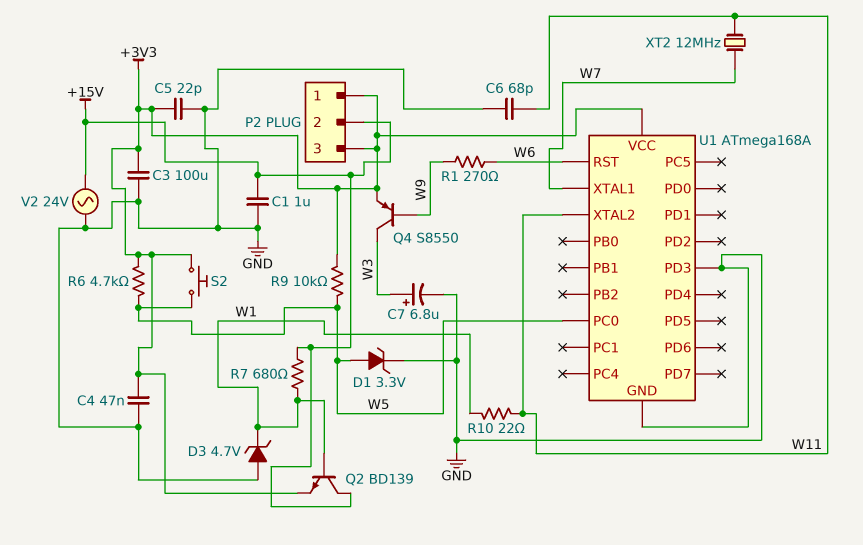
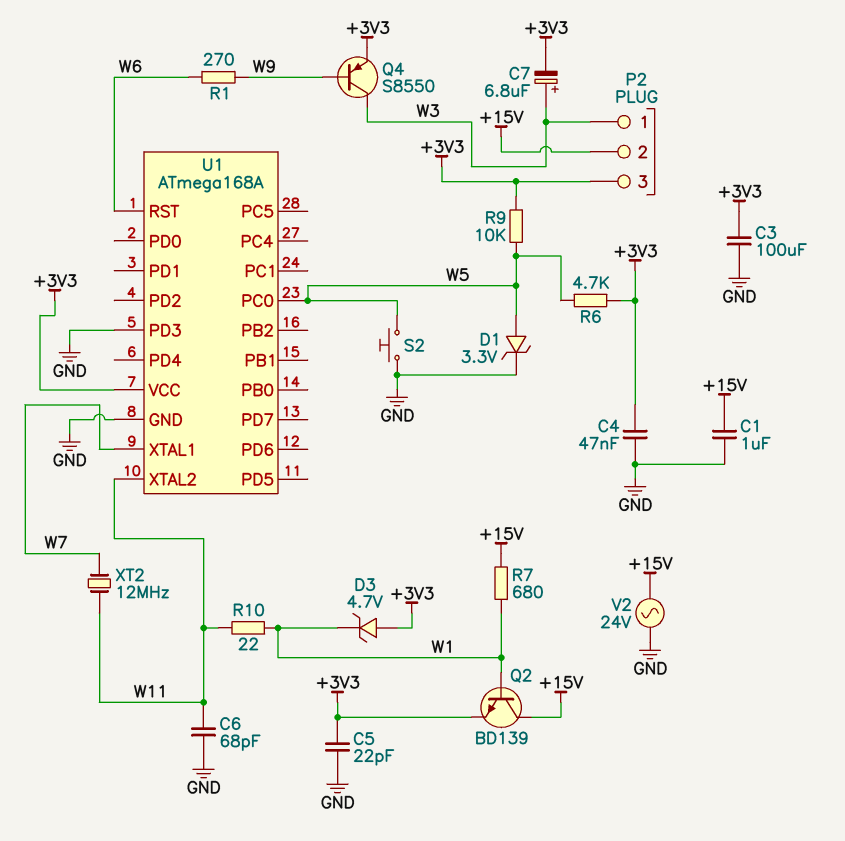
C7: 6.8uF (plus W3, minus GND) -> 6.8uF (plus W3, minus +3V3)
D3: zener 4.7V (A GND, K W1) -> zener 4.7V (A +3V3, K W1)
P2 pin 1: +3V3 -> W3
S2: button (+3V3, W5) -> button (GND, W5)

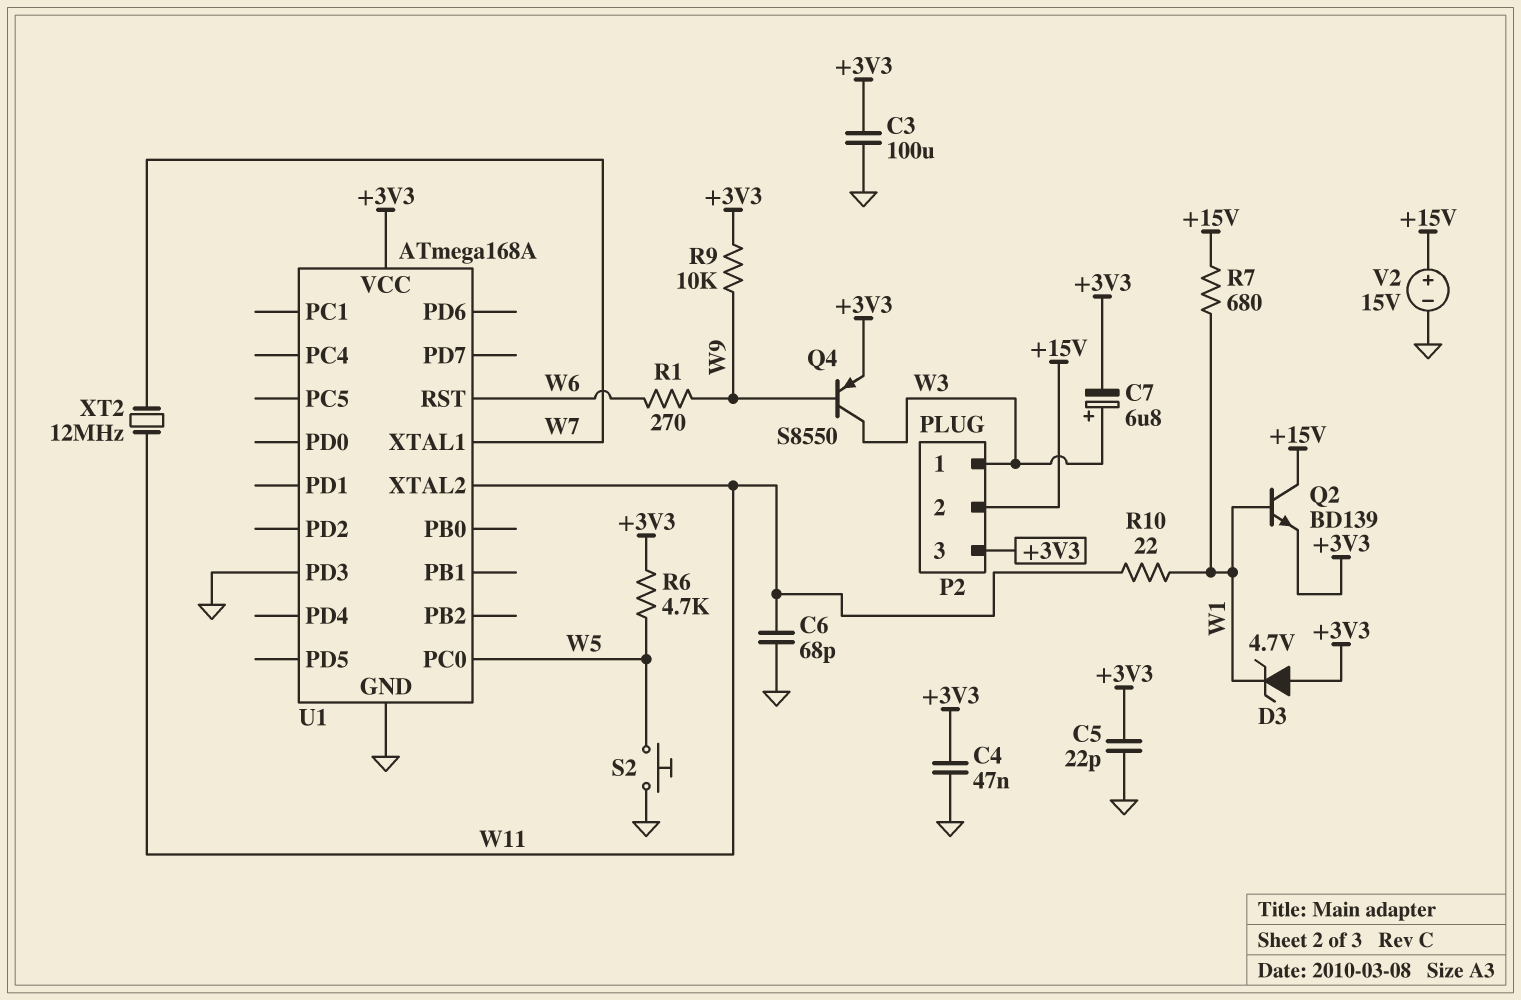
C1: 1uF (+15V, GND) -> none
D1: zener 3.3V (A W5, K GND) -> none
R9: 10k (+3V3, W5) -> 10k (+3V3, W9)
V2: AC 24V (+15V, GND) -> 15V (plus +15V, minus GND)

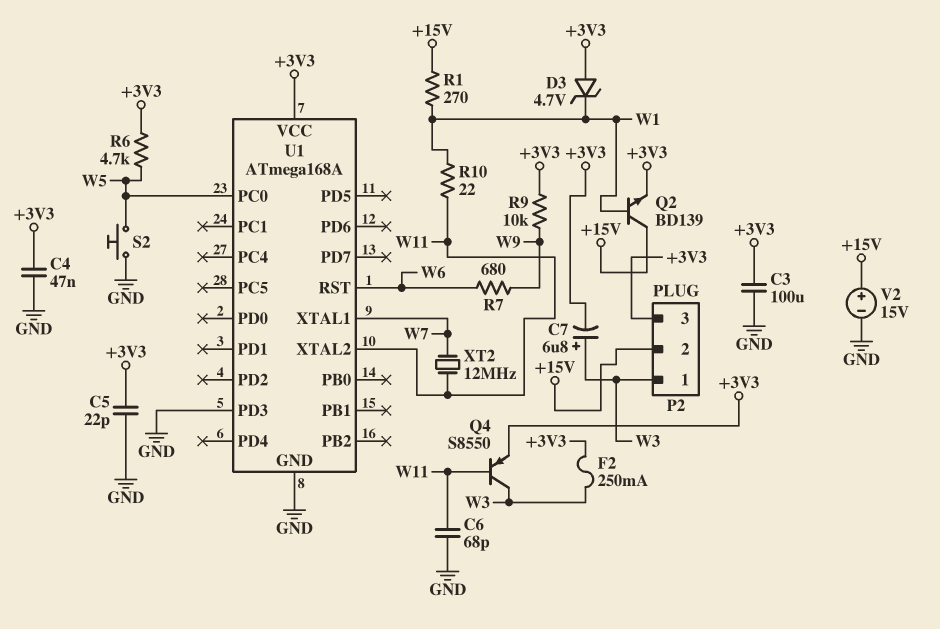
F2: none -> 250mA (+3V3, W3)
Q4: PNP S8550 (B W9, C W3, E +3V3) -> PNP S8550 (B W11, C W3, E +3V3)
R1: 270 (W6, W9) -> 270 (+15V, W1)
R7: 680 (+15V, W1) -> 680 (W6, W9)

